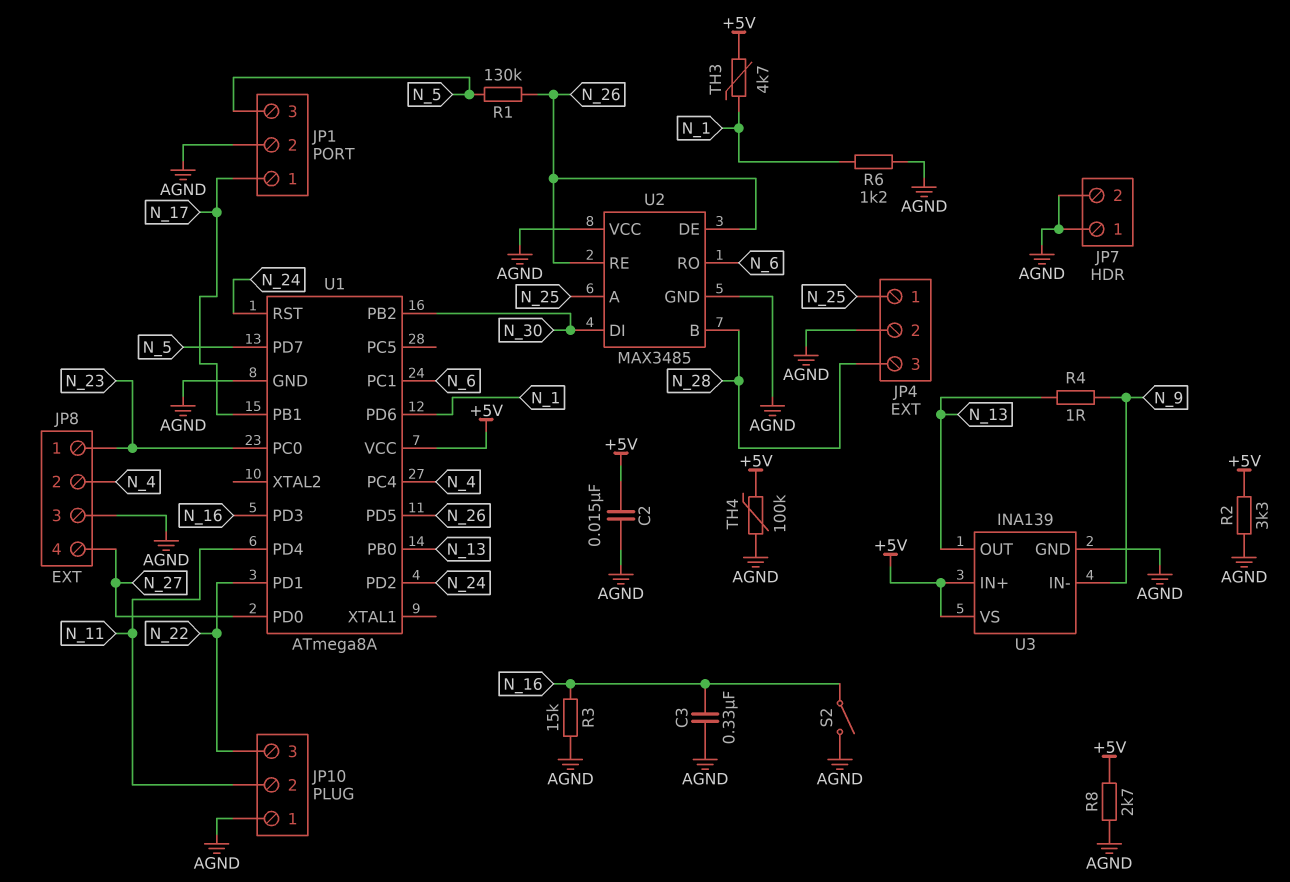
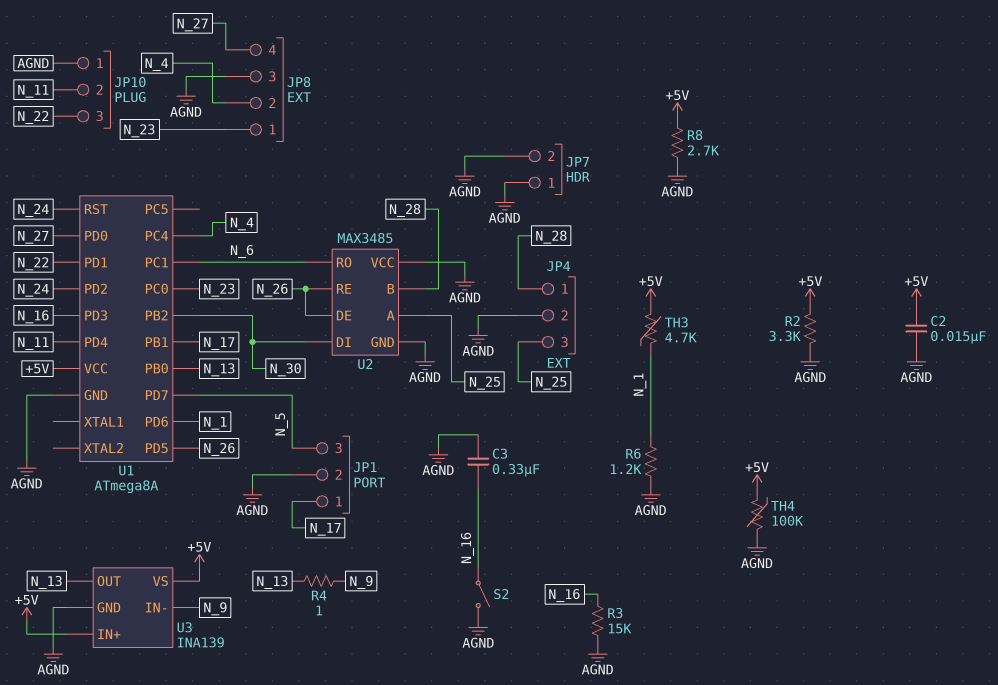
JP4 pin 1: N_25 -> N_28
JP4 pin 3: N_28 -> N_25
R1: 130k (N_5, N_26) -> none

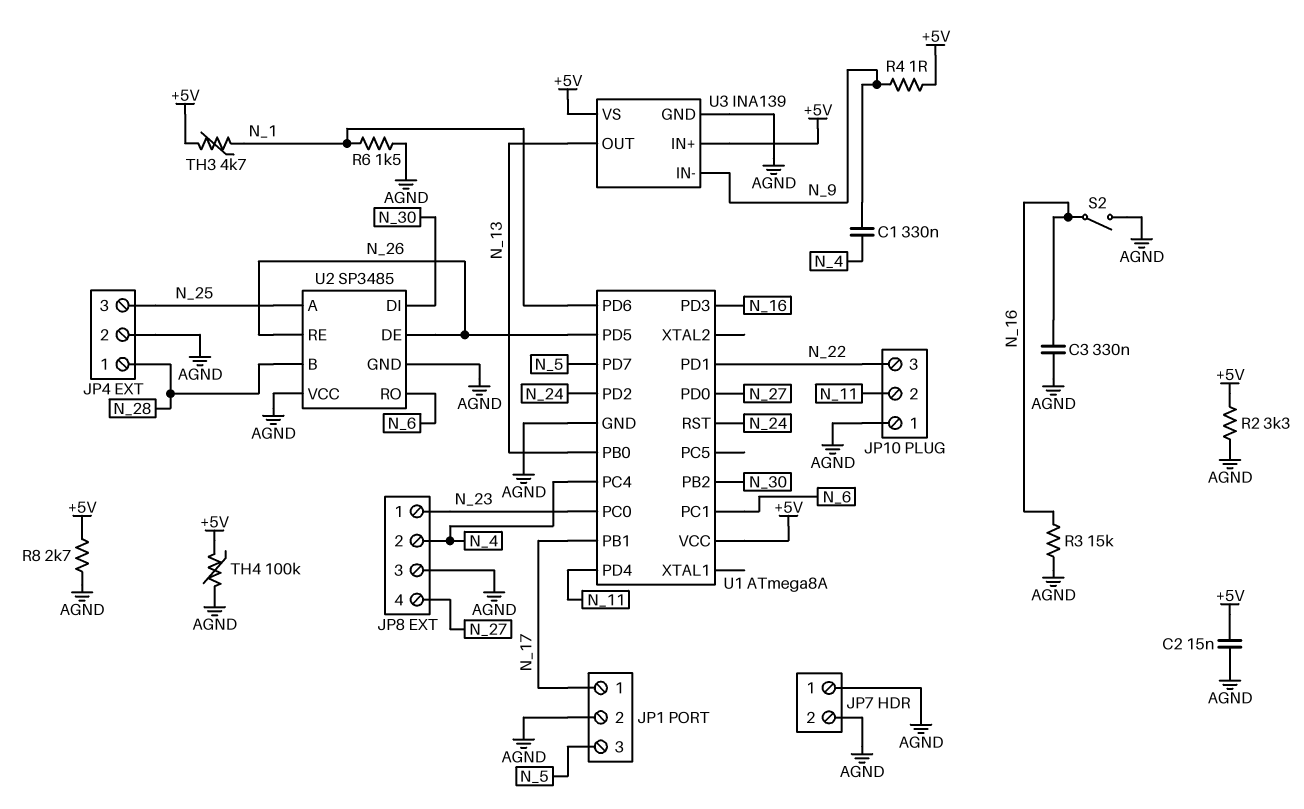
C1: none -> 330nF (N_4, N_9)
R4: 1 (N_9, N_13) -> 1 (+5V, N_9)
R6: 1.2k (AGND, N_1) -> 1.5k (AGND, N_1)
U2: MAX3485 -> SP3485

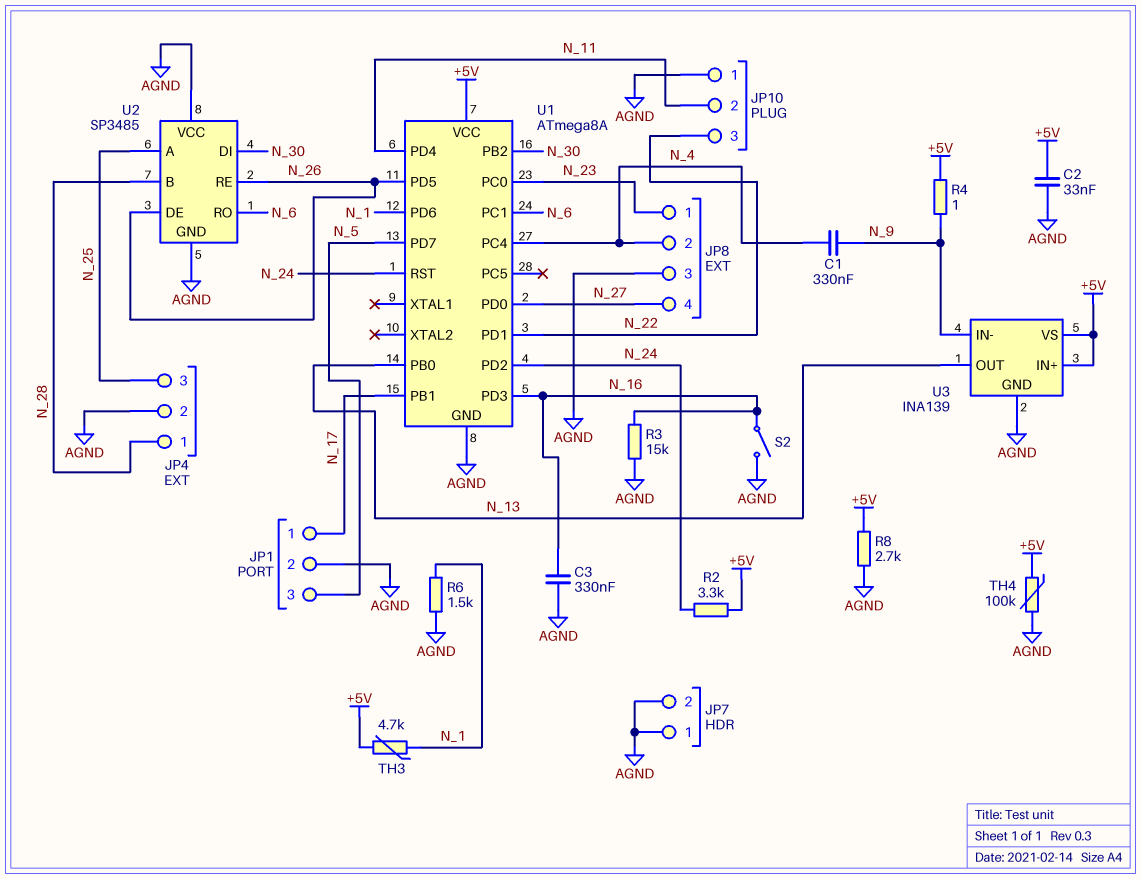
C2: 15nF (+5V, AGND) -> 33nF (+5V, AGND)
R2: 3.3k (+5V, AGND) -> 3.3k (+5V, N_24)

